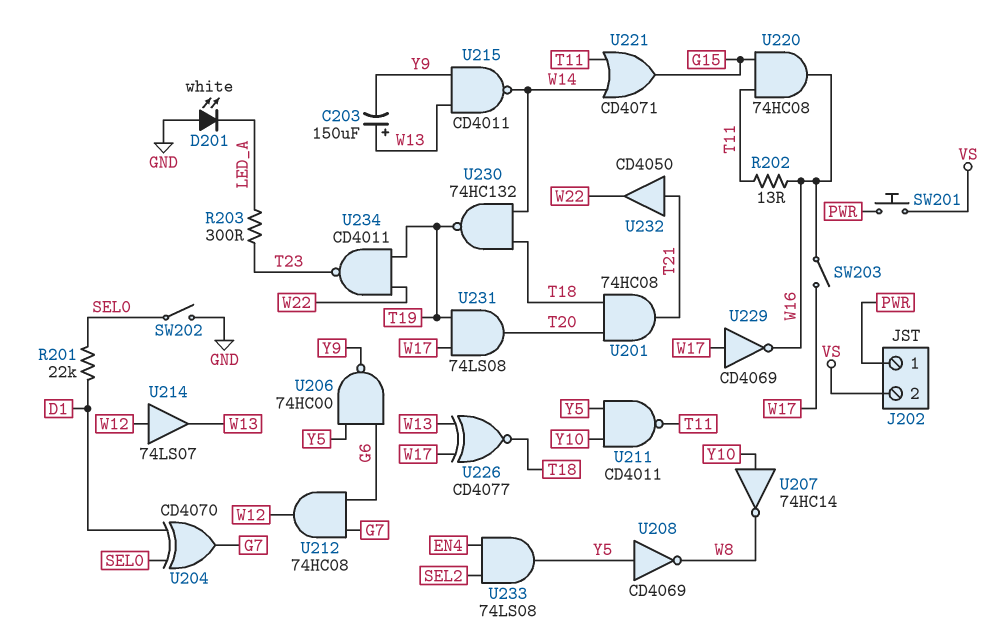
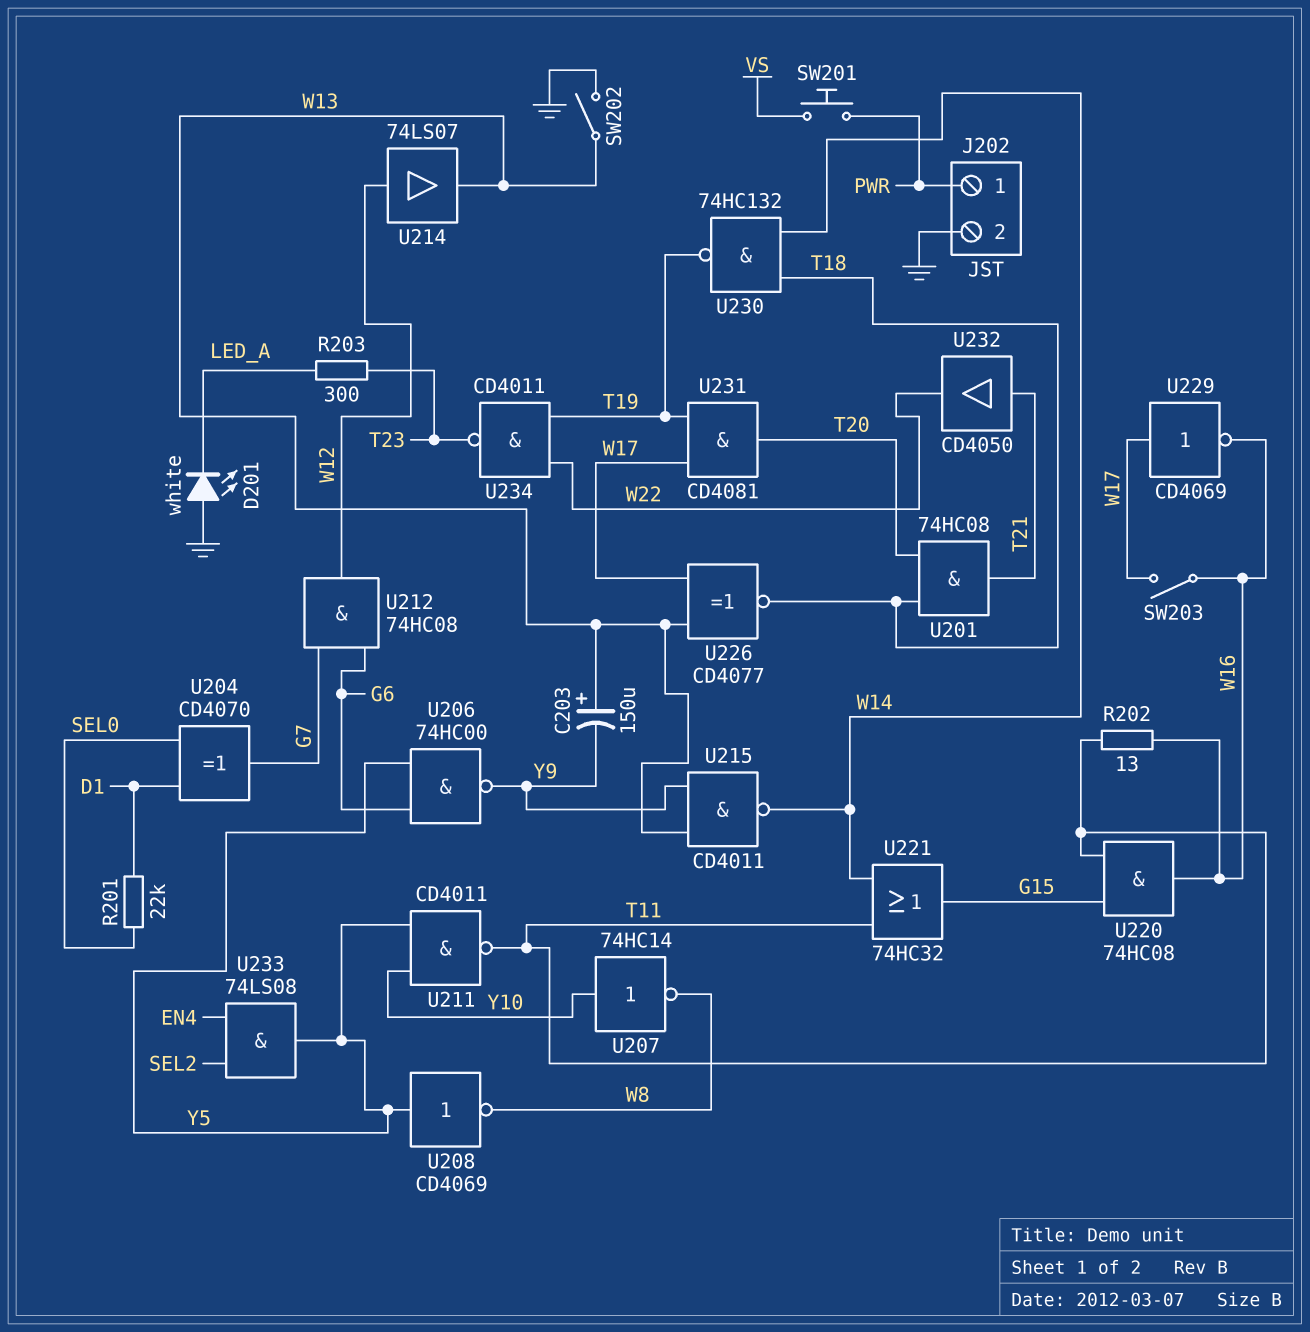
J202 pin 2: VS -> GND
SW202: switch (GND, SEL0) -> switch (GND, W13)
U221: OR CD4071 (in T11, in W14, out G15) -> OR 74HC32 (in T11, in W14, out G15)
U231: AND 74LS08 (in T19, in W17, out T20) -> AND CD4081 (in T19, in W17, out T20)

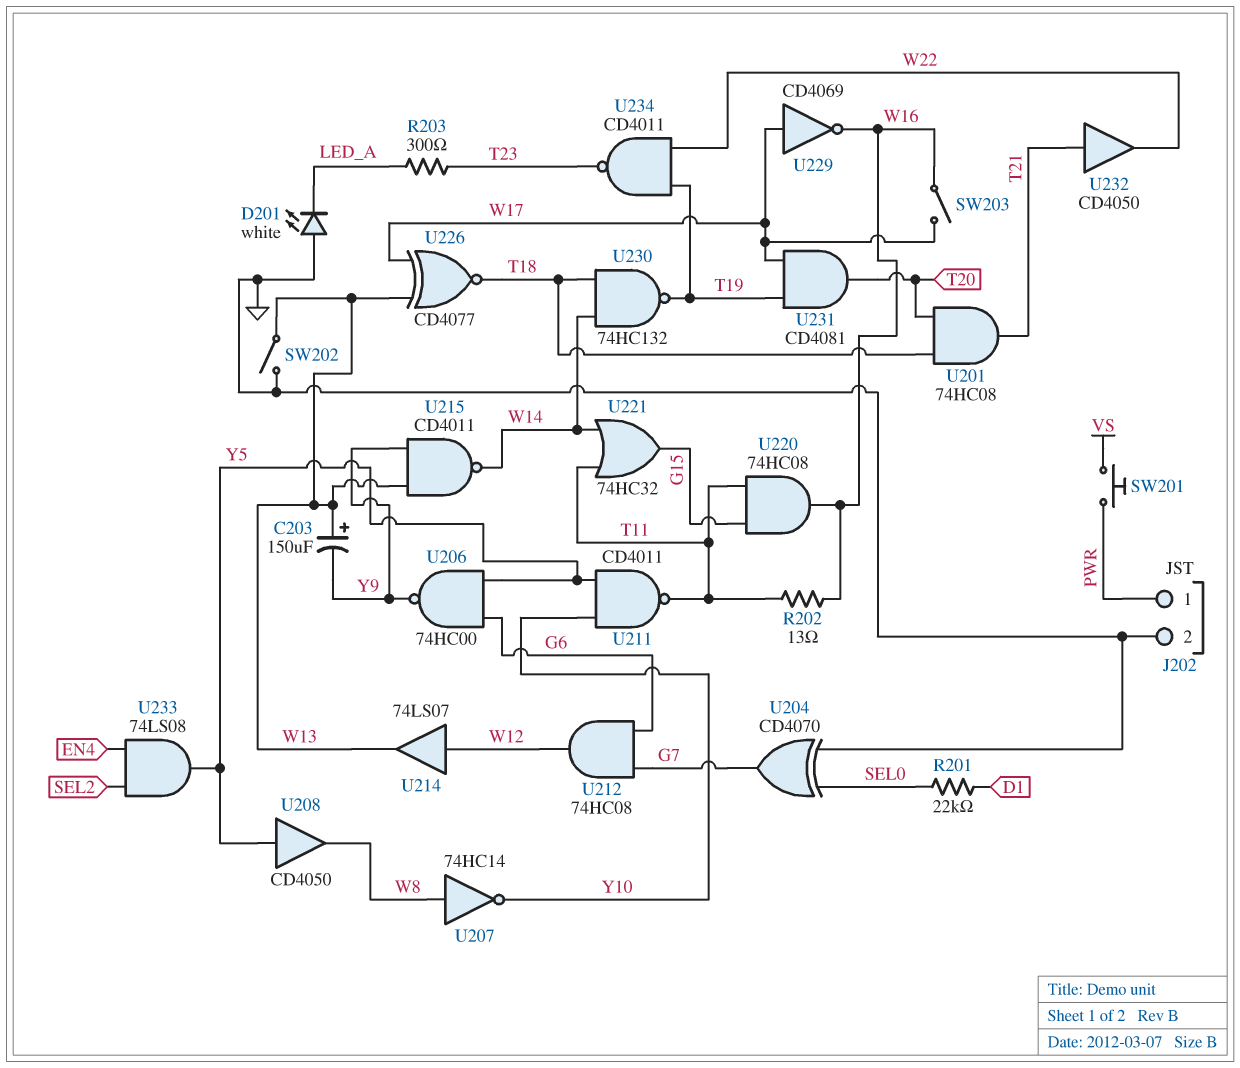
U204: XOR CD4070 (in D1, in SEL0, out G7) -> XOR CD4070 (in GND, in SEL0, out G7)
U207: NOT 74HC14 (in Y10, out W8) -> NOT 74HC14 (in W8, out Y10)
U208: NOT CD4069 (in Y5, out W8) -> buffer CD4050 (in Y5, out W8)

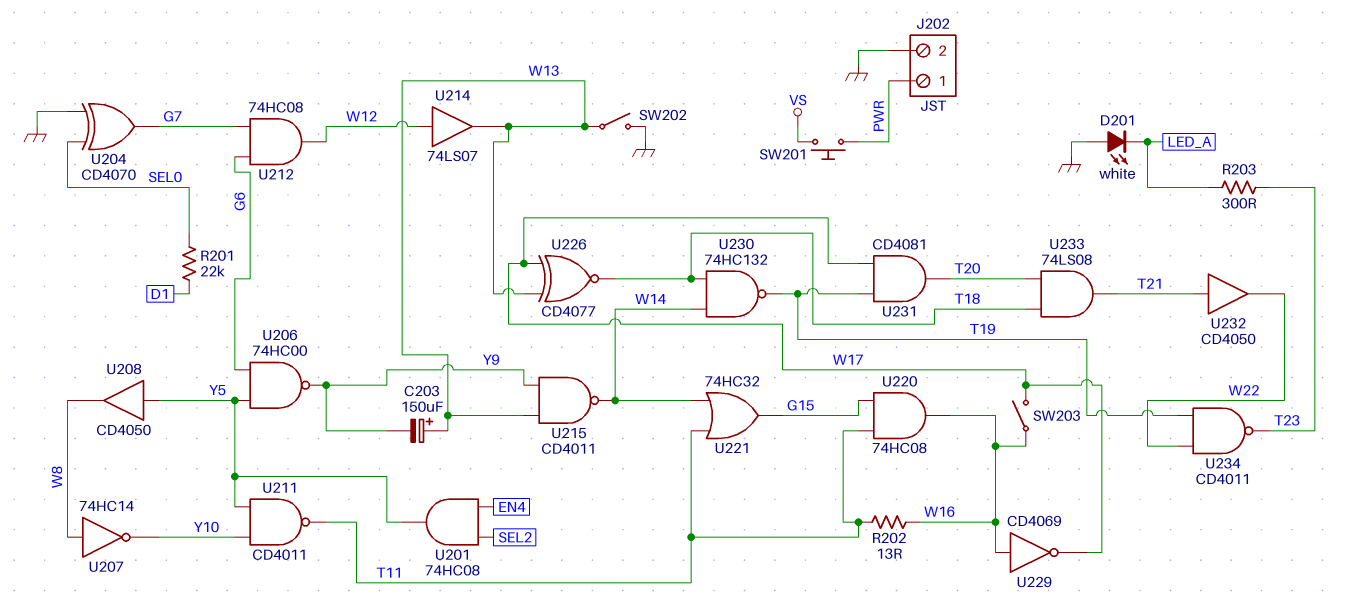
U201: AND 74HC08 (in T18, in T20, out T21) -> AND 74HC08 (in EN4, in SEL2, out Y5)
U229: NOT CD4069 (in W17, out W16) -> NOT CD4069 (in W16, out W17)
U233: AND 74LS08 (in EN4, in SEL2, out Y5) -> AND 74LS08 (in T18, in T20, out T21)

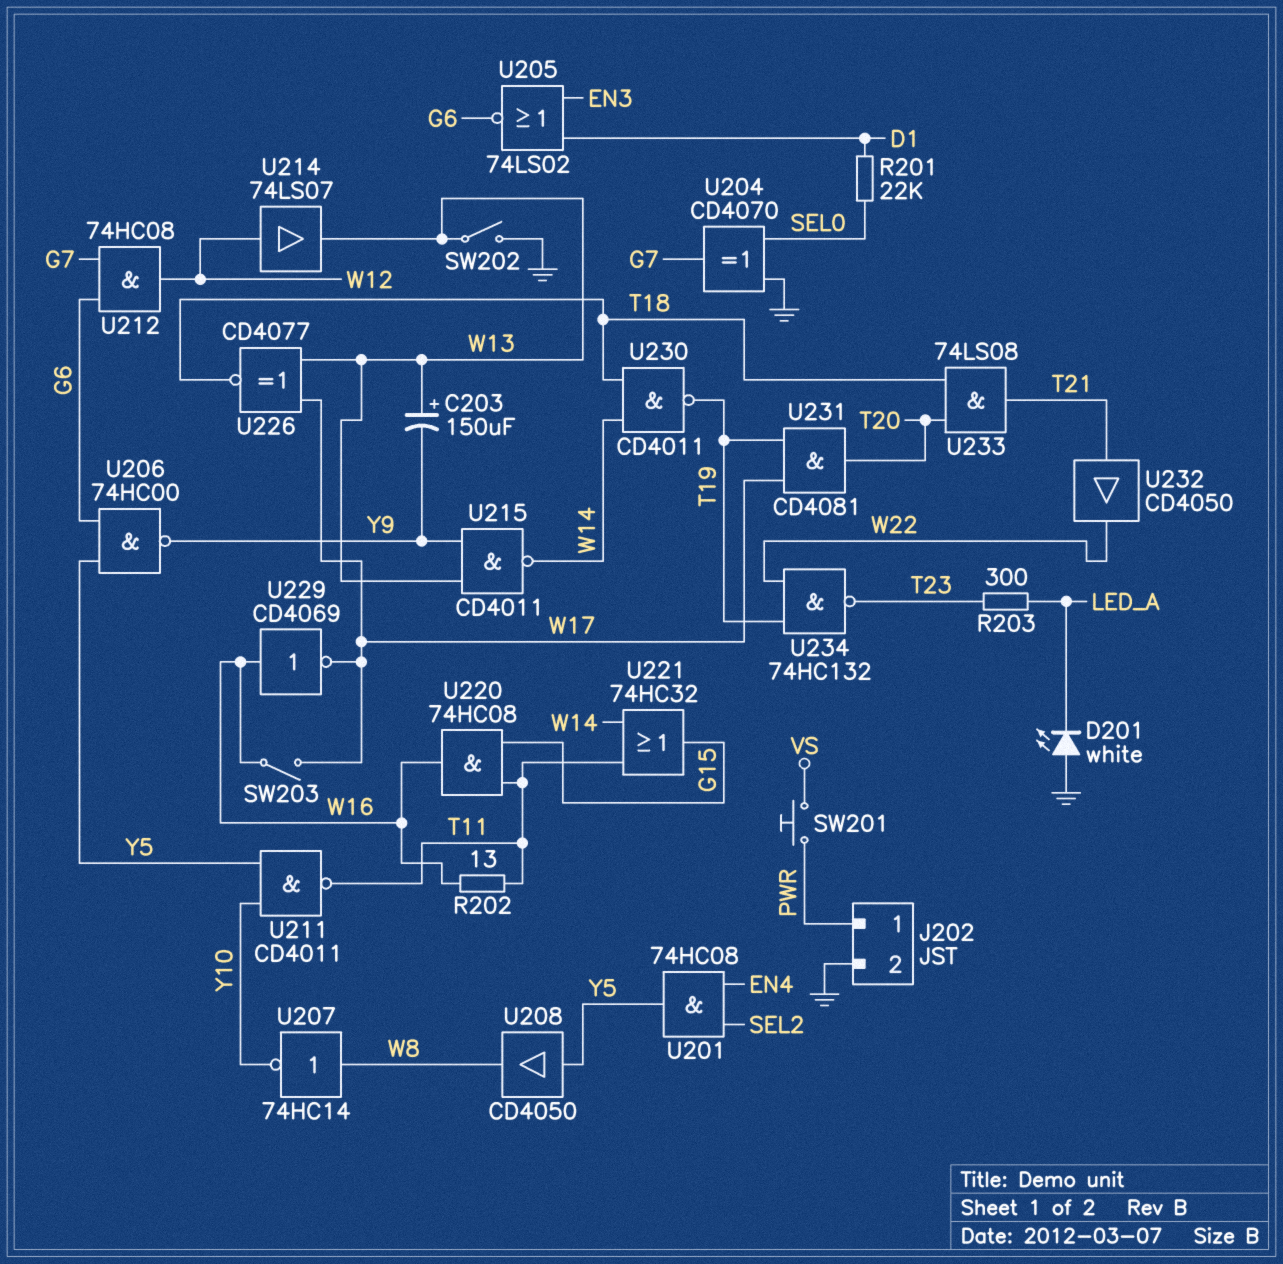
U205: none -> NOR 74LS02 (in D1, in EN3, out G6)
U230: NAND 74HC132 (in T18, in W14, out T19) -> NAND CD4011 (in T18, in W14, out T19)
U234: NAND CD4011 (in T19, in W22, out T23) -> NAND 74HC132 (in T19, in W22, out T23)

